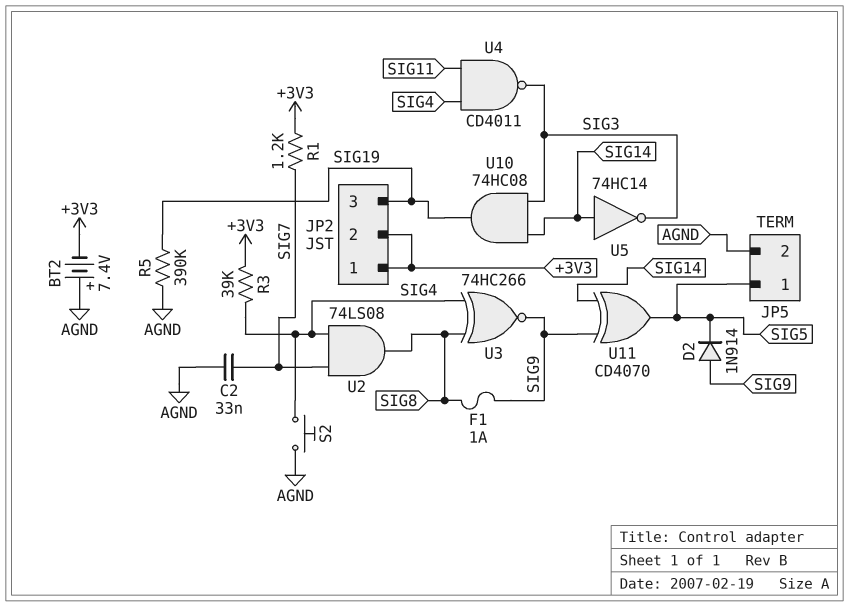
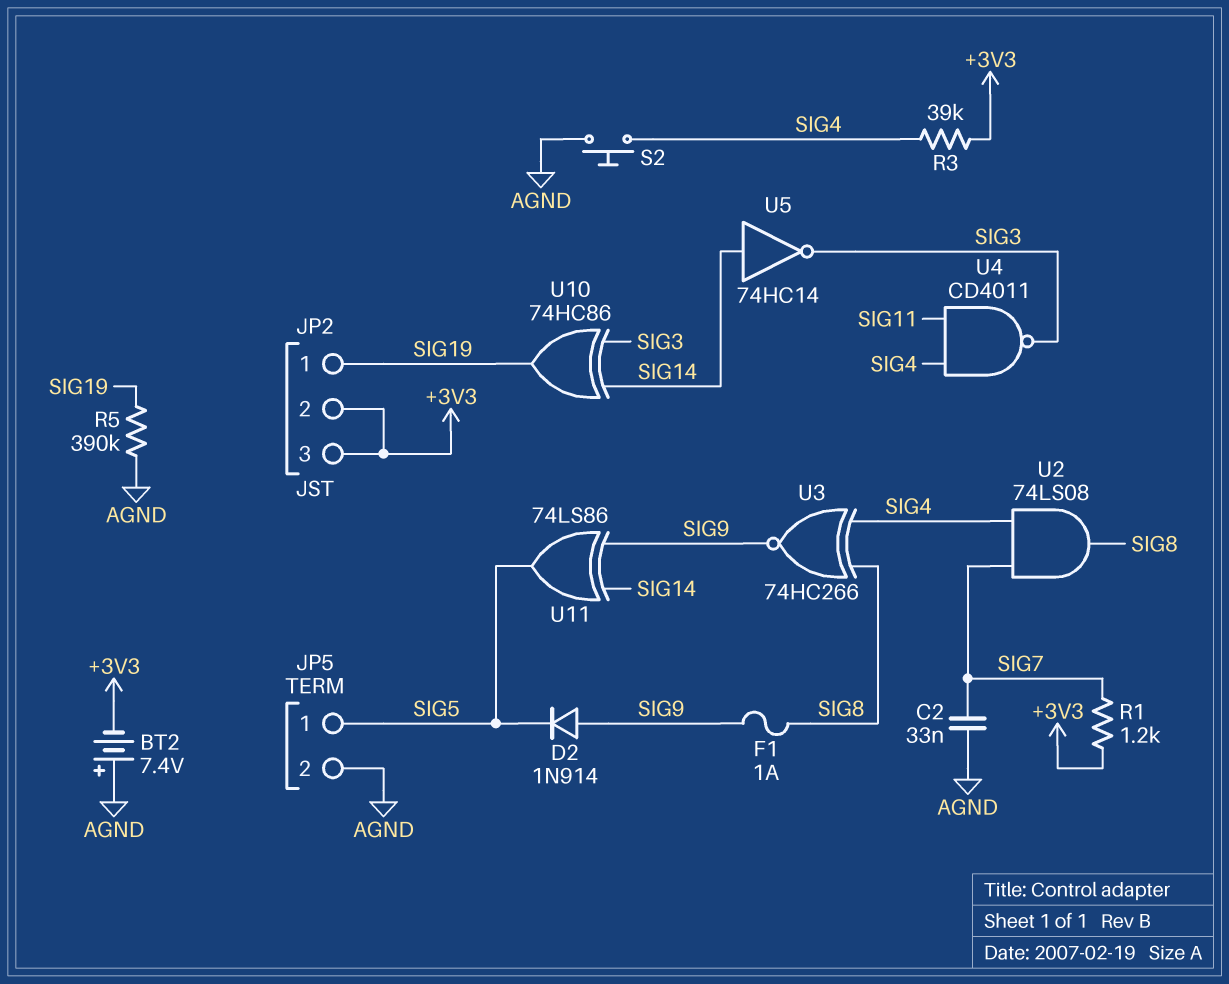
JP2 pin 1: +3V3 -> SIG19
JP2 pin 3: SIG19 -> +3V3
U10: AND 74HC08 (in SIG3, in SIG14, out SIG19) -> XOR 74HC86 (in SIG3, in SIG14, out SIG19)
U11: XOR CD4070 (in SIG9, in SIG14, out SIG5) -> XOR 74LS86 (in SIG9, in SIG14, out SIG5)

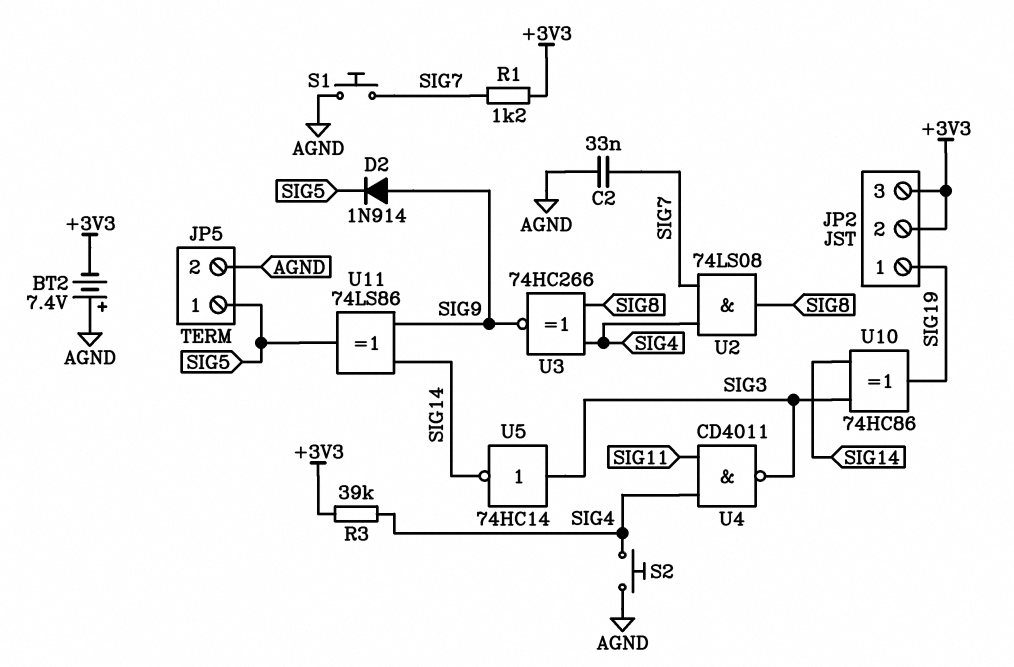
F1: 1A (SIG8, SIG9) -> none
R5: 390k (AGND, SIG19) -> none
S1: none -> button (AGND, SIG7)
U5: NOT 74HC14 (in SIG14, out SIG3) -> NOT 74HC14 (in SIG3, out SIG14)

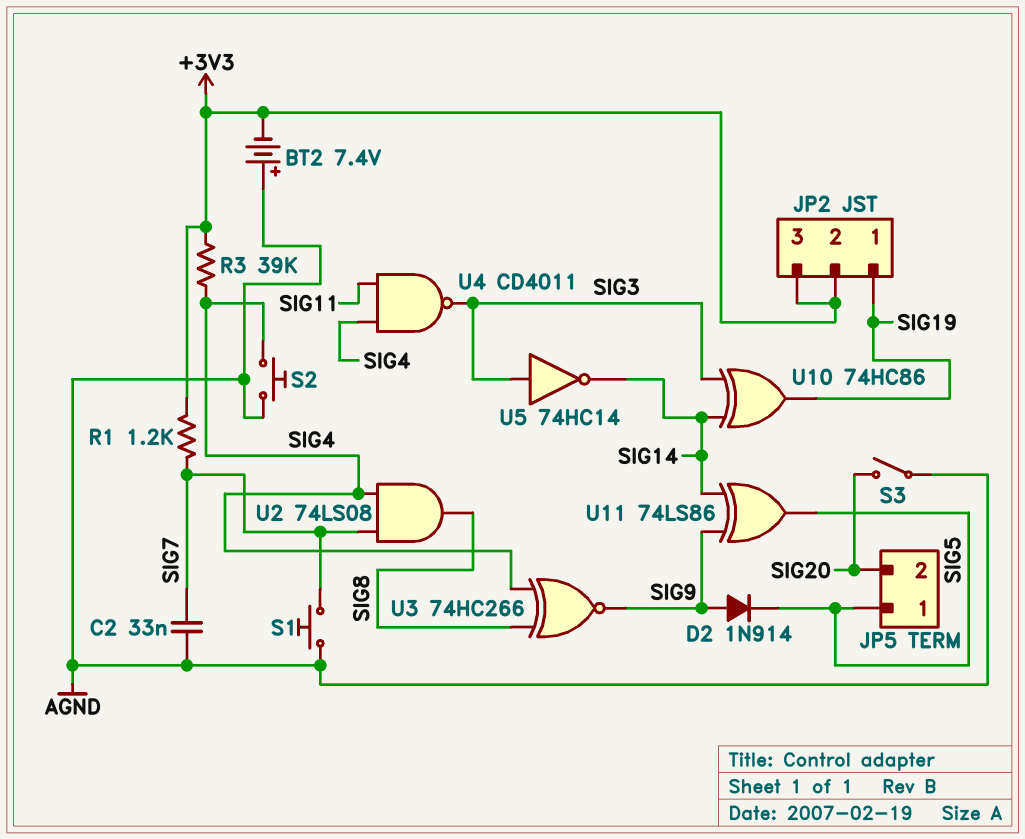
JP5 pin 2: AGND -> SIG20
S3: none -> switch (AGND, SIG20)

